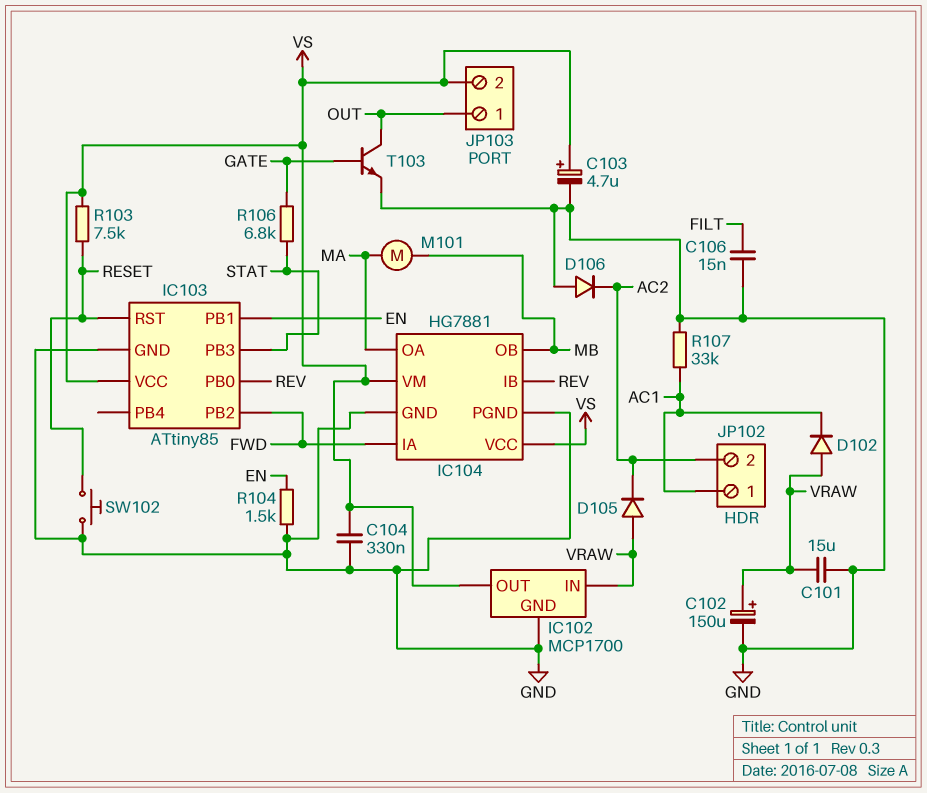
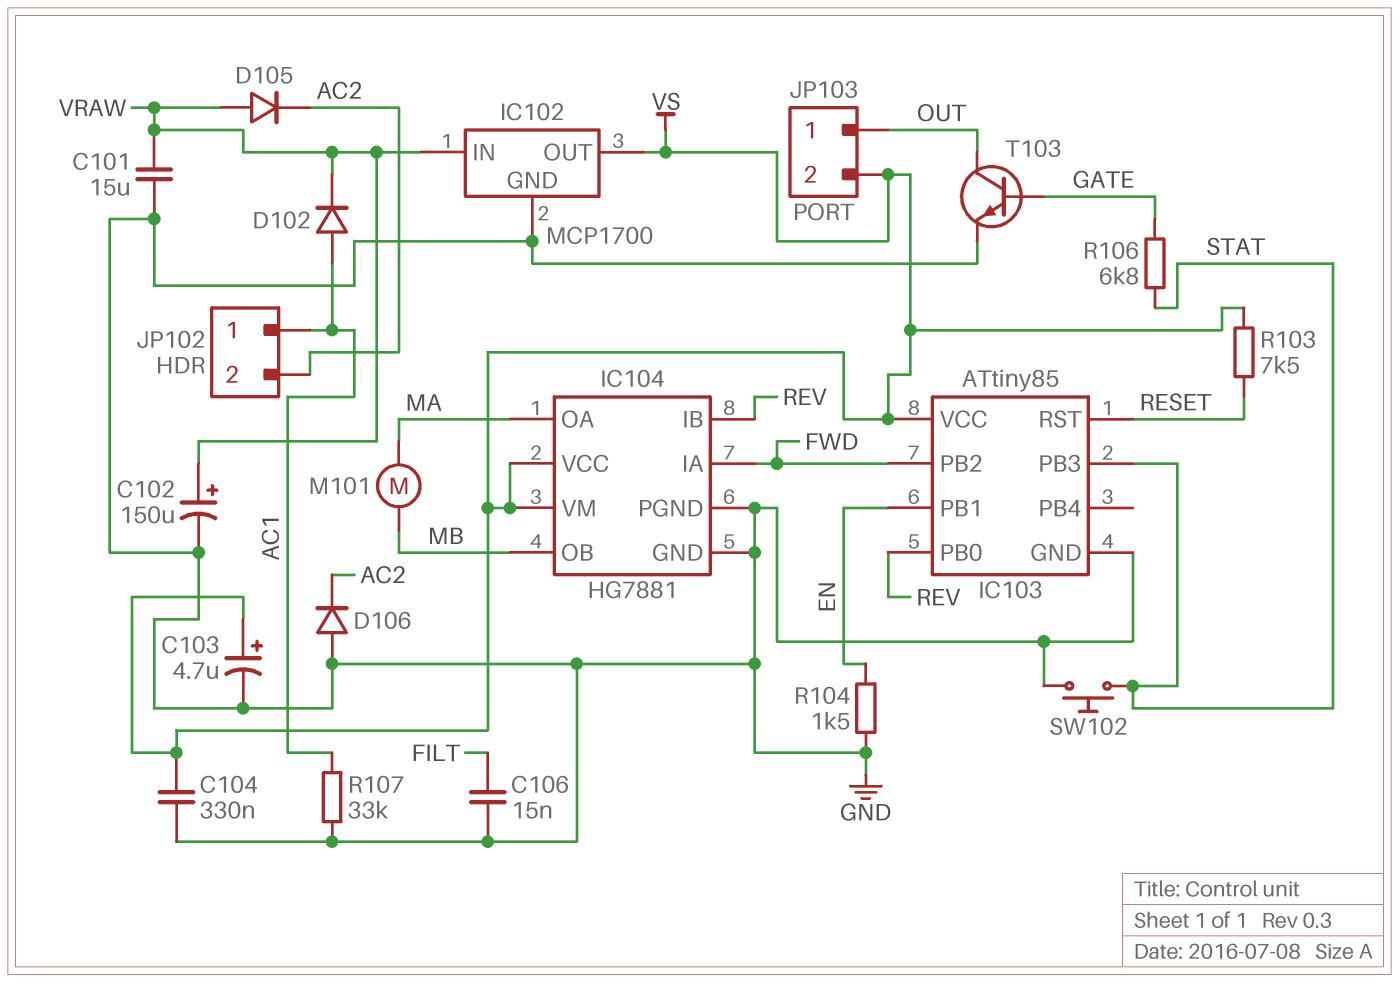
D102: diode (A VRAW, K AC1) -> diode (A AC1, K VRAW)
SW102: button (GND, RESET) -> button (GND, STAT)

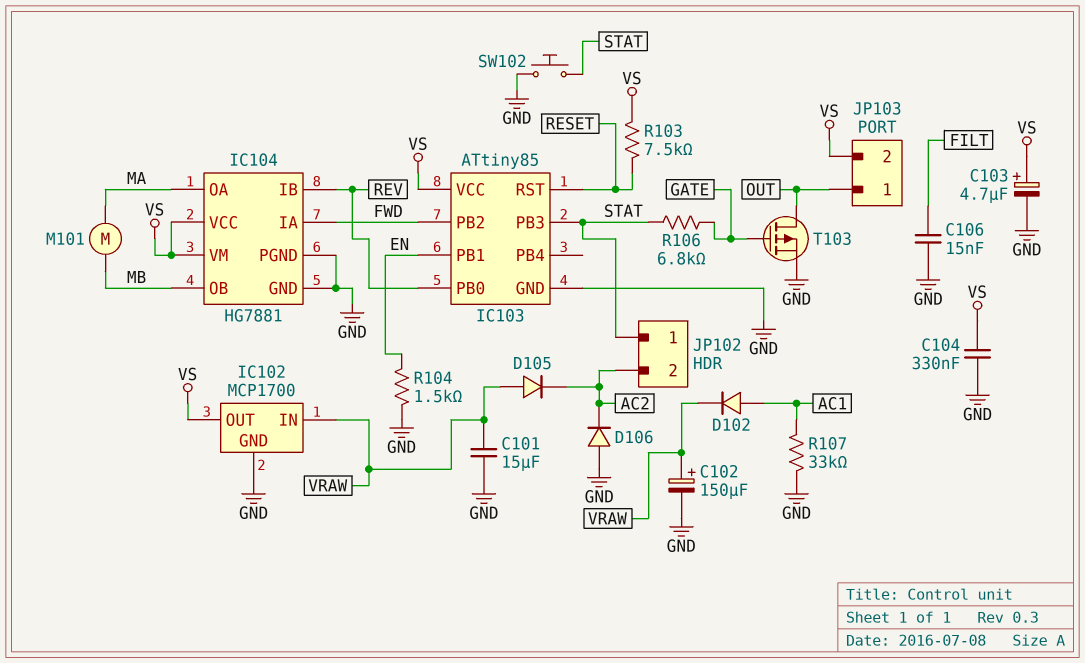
JP102 pin 1: AC1 -> STAT
T103: NPN (B GATE, C OUT, E GND) -> PMOS (G GATE, D OUT, S GND)

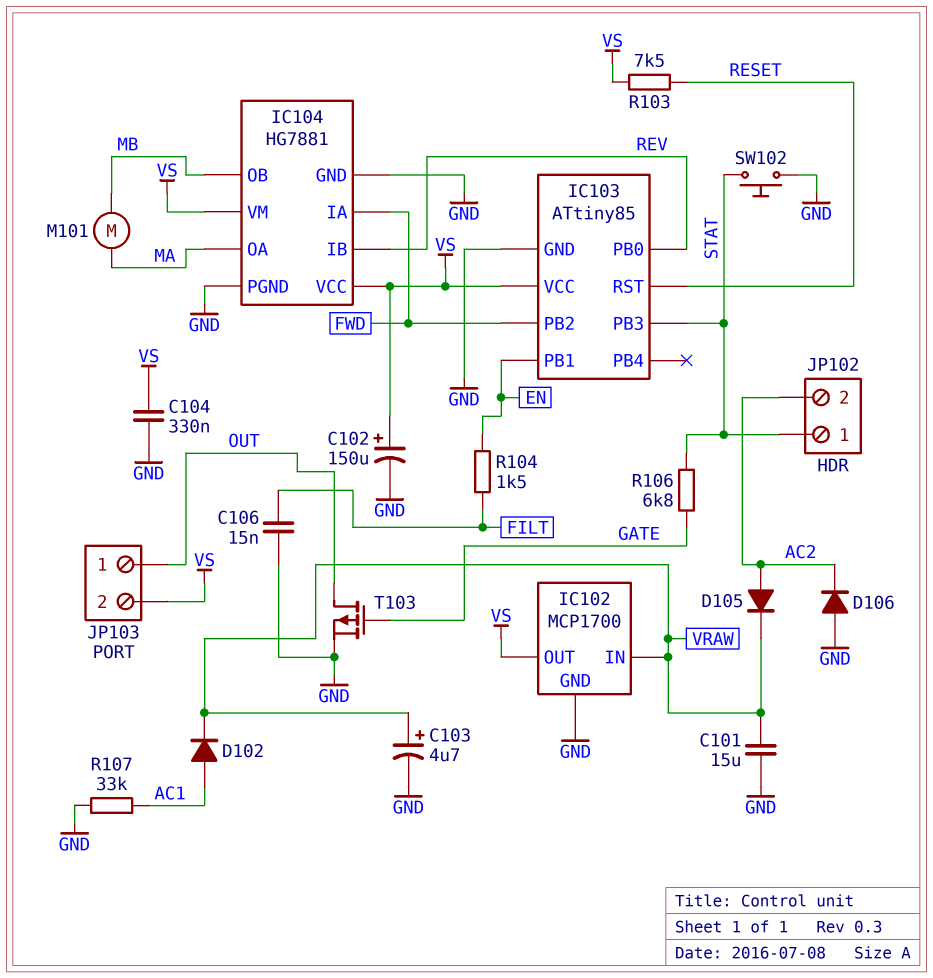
C102: 150uF (plus VRAW, minus GND) -> 150uF (plus VS, minus GND)
C103: 4.7uF (plus VS, minus GND) -> 4.7uF (plus VRAW, minus GND)
D105: diode (A VRAW, K AC2) -> diode (A AC2, K VRAW)
R104: 1.5k (EN, GND) -> 1.5k (EN, FILT)

